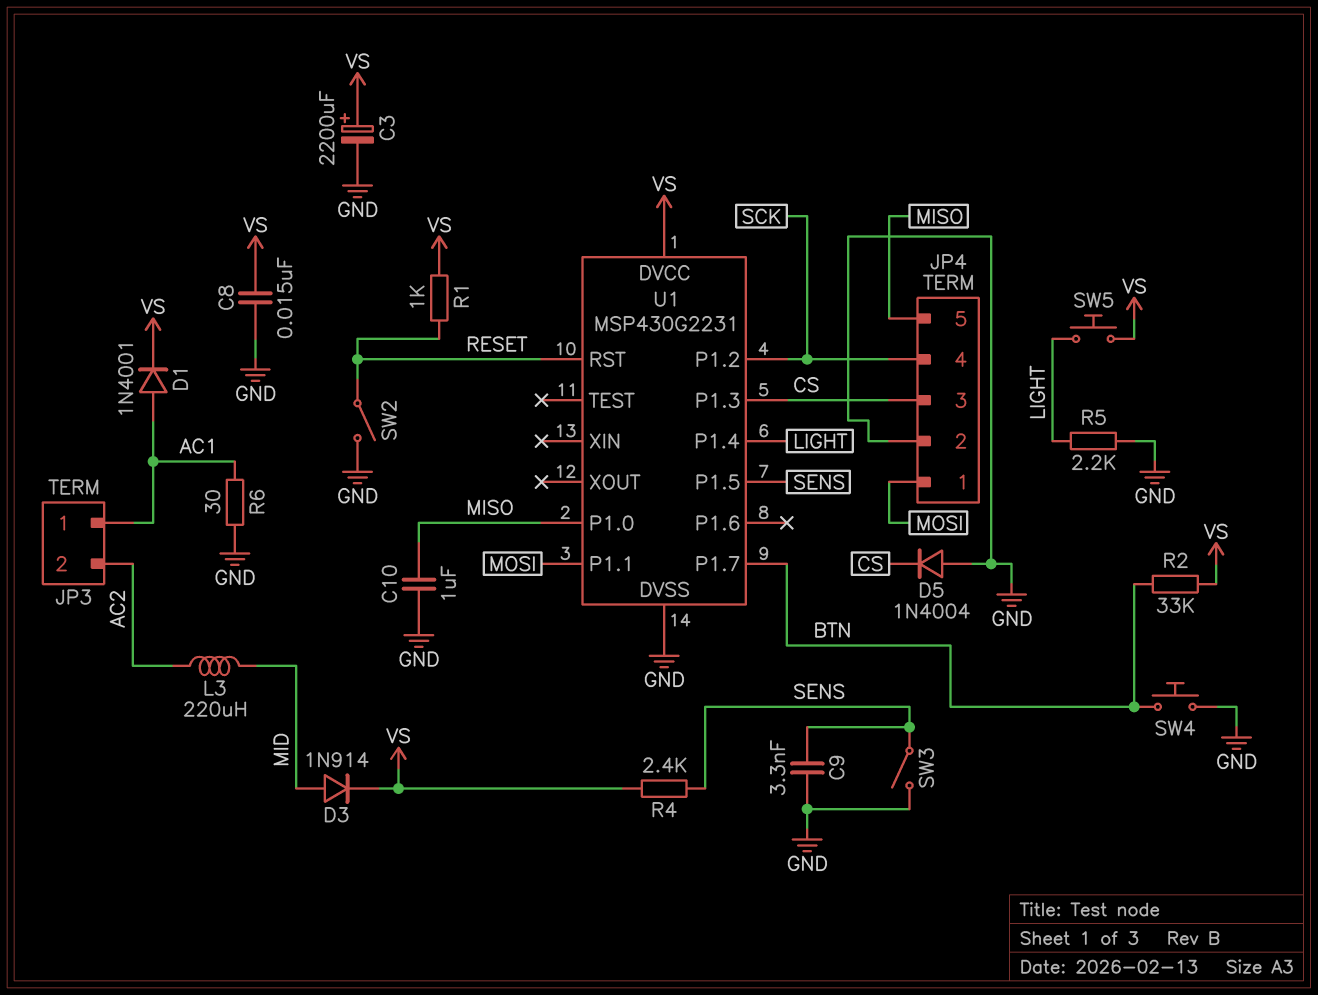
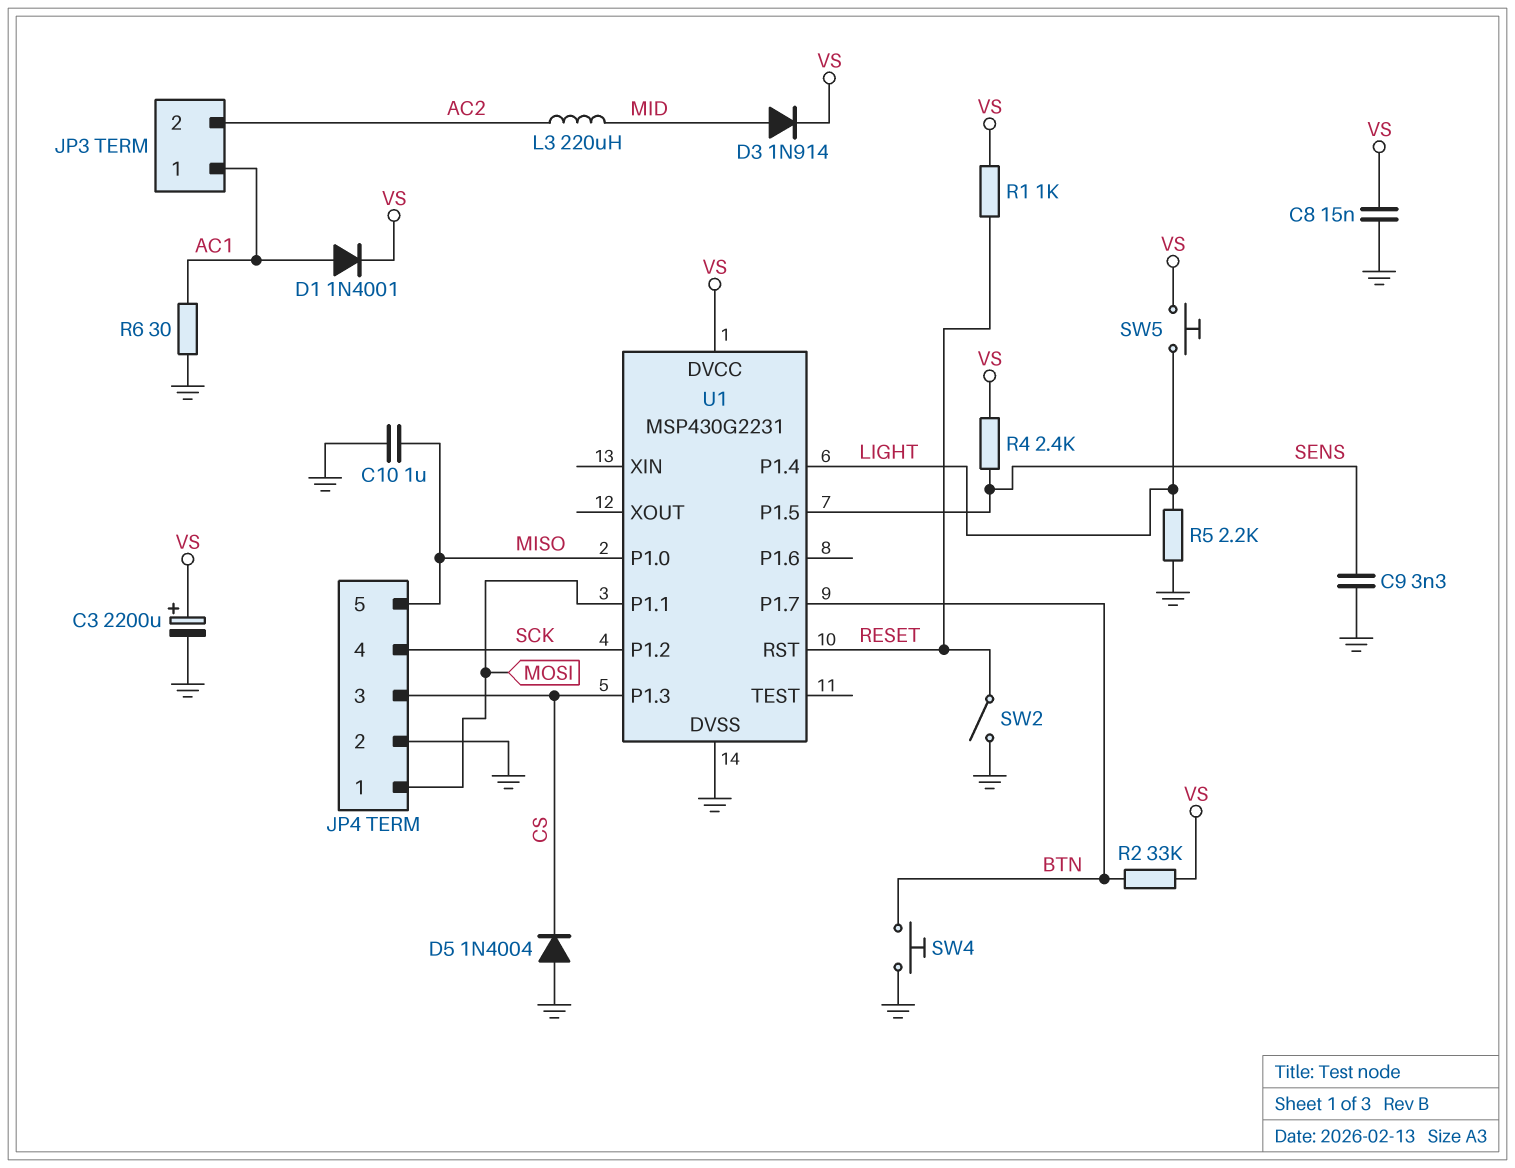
SW3: switch (GND, SENS) -> none

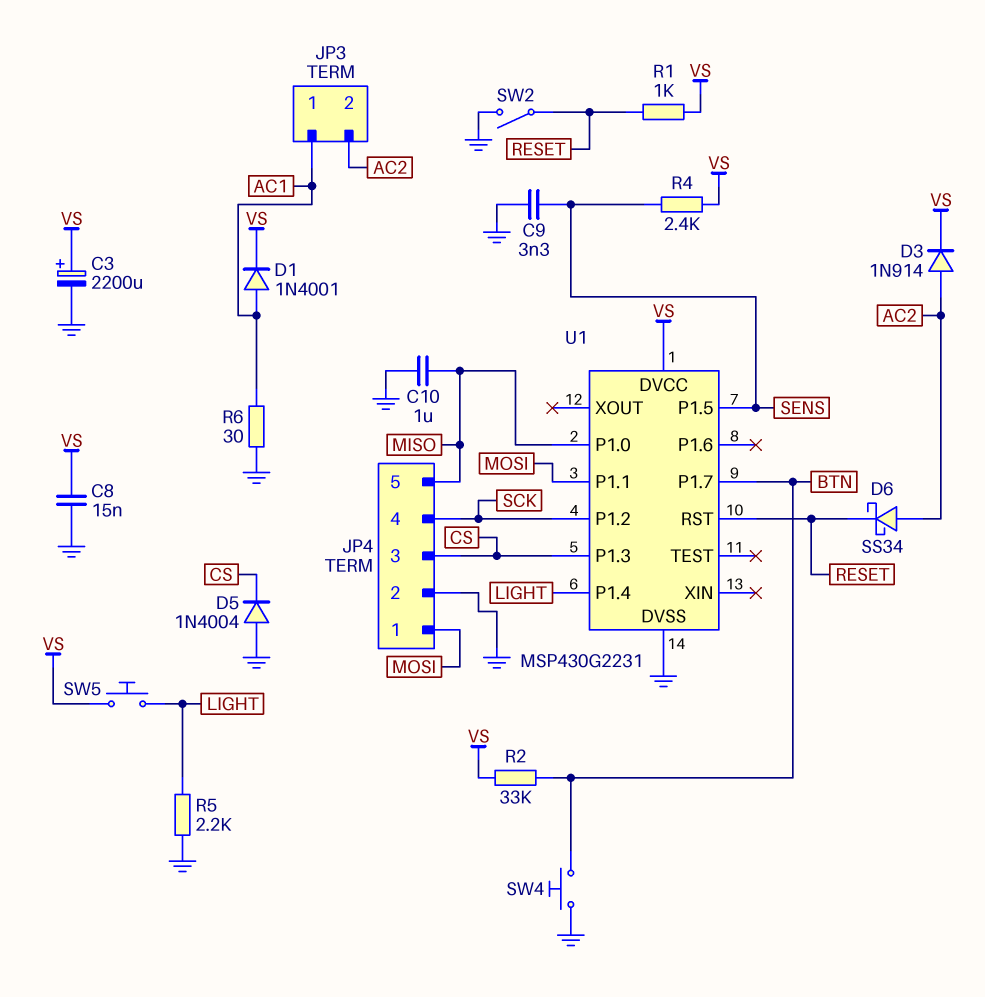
D3: diode 1N914 (A MID, K VS) -> diode 1N914 (A AC2, K VS)
D6: none -> schottky SS34 (A AC2, K RESET)
L3: 220uH (AC2, MID) -> none

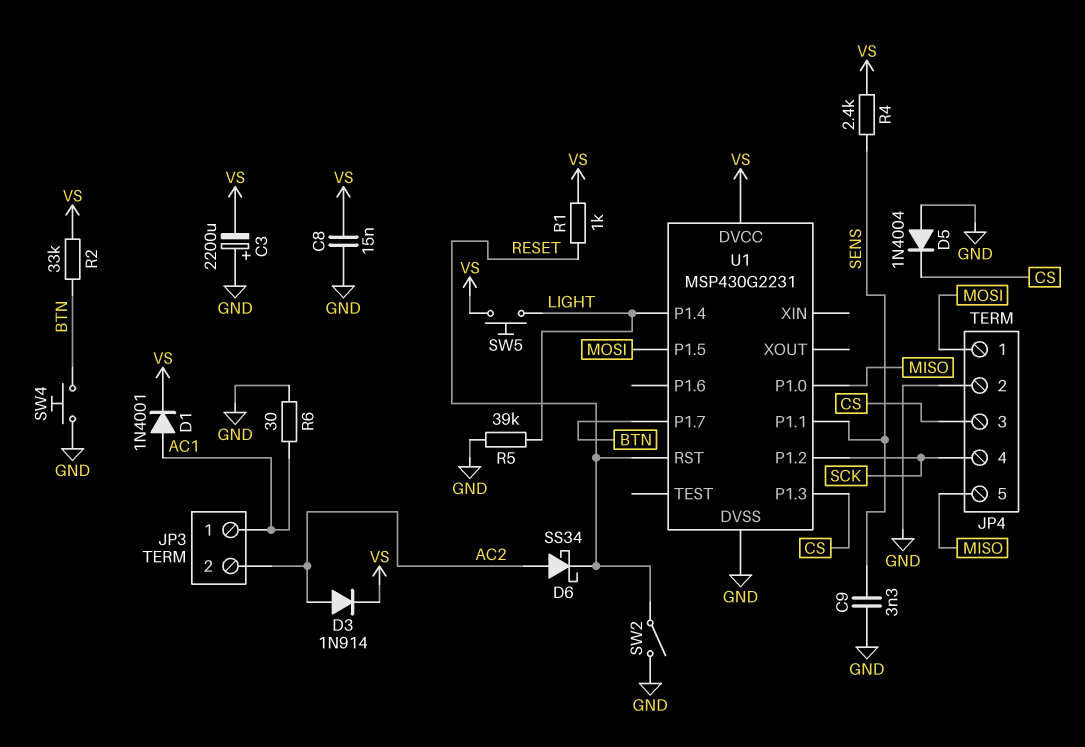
C3: 2200uF (plus VS, minus GND) -> 2200uF (plus GND, minus VS)
C10: 1uF (GND, MISO) -> none
R5: 2.2k (GND, LIGHT) -> 39k (GND, LIGHT)
U1 pin P1.1: MOSI -> SENS
U1 pin P1.5: SENS -> MOSI

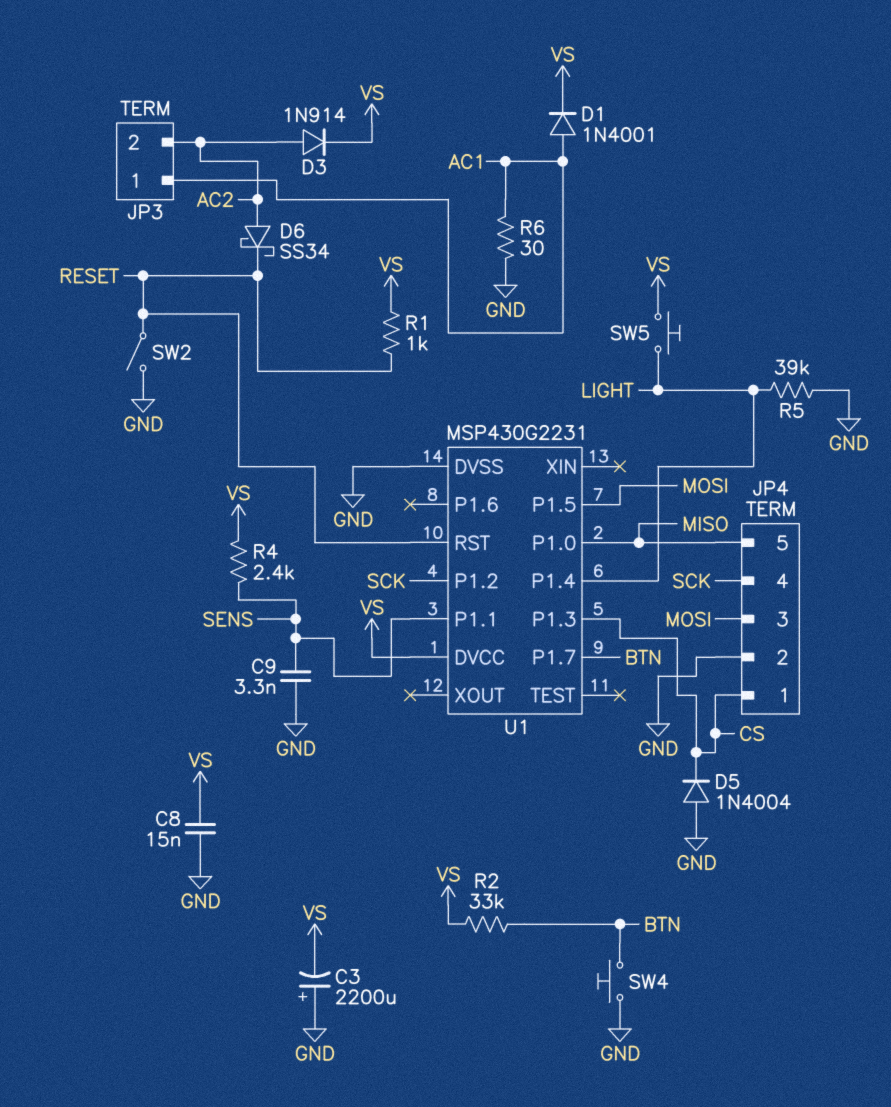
JP4 pin 1: MOSI -> CS
JP4 pin 3: CS -> MOSI

